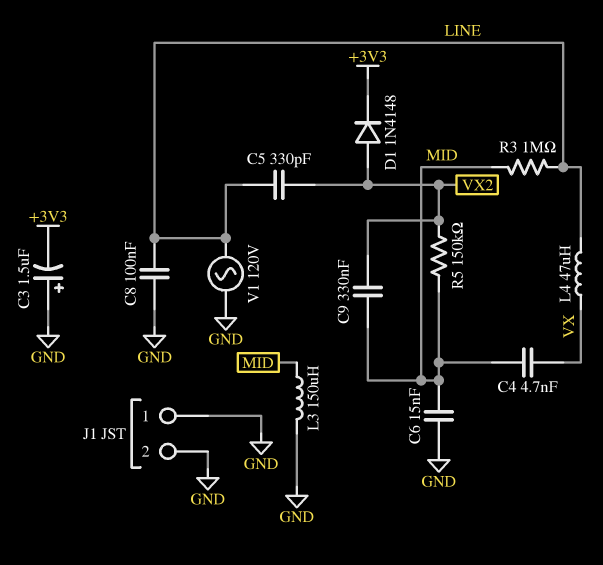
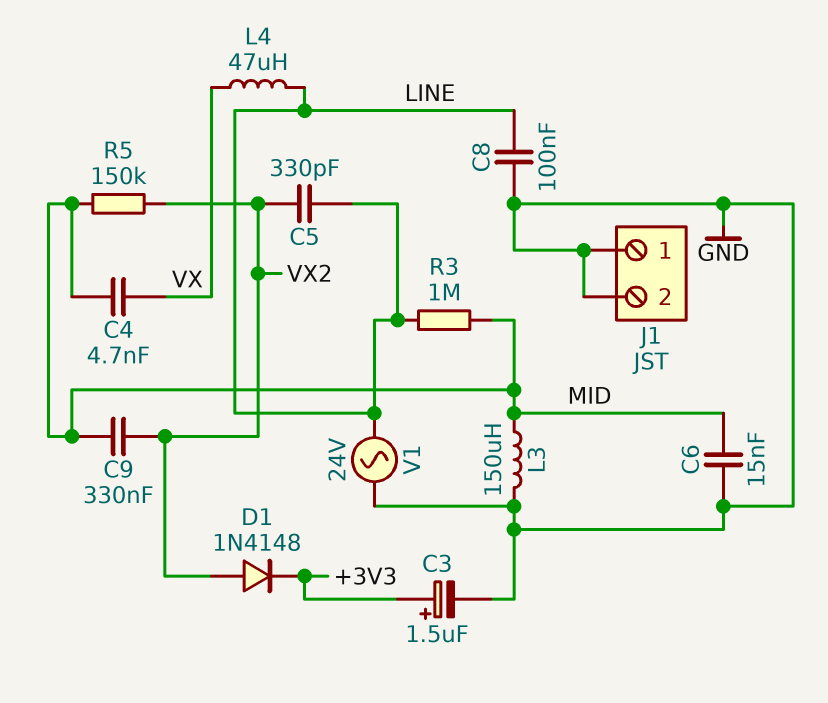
C3: 1.5uF (plus GND, minus +3V3) -> 1.5uF (plus +3V3, minus GND)
V1: AC 120V (GND, LINE) -> AC 24V (GND, LINE)

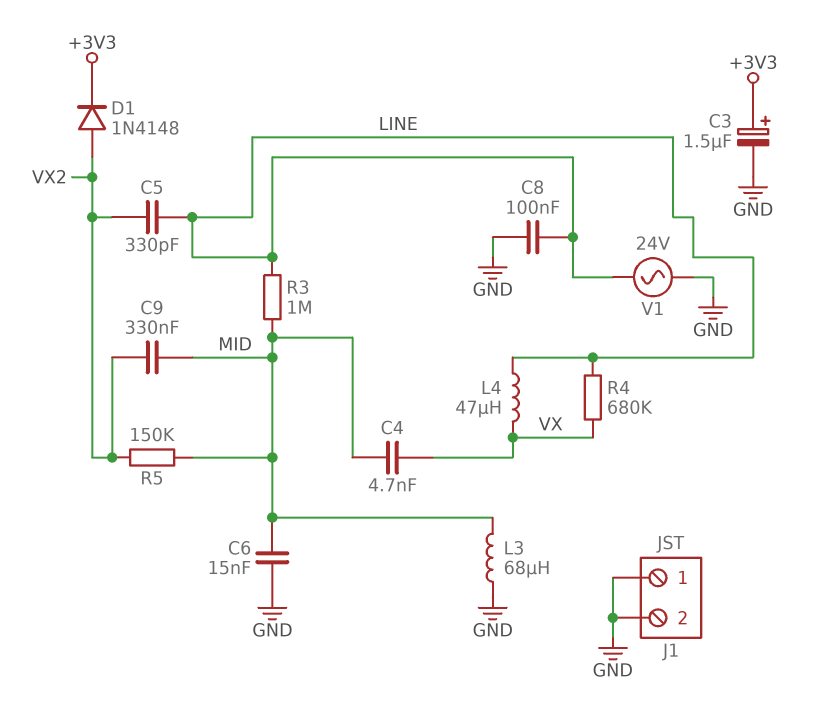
L3: 150uH (GND, MID) -> 68uH (GND, MID)
R4: none -> 680k (LINE, VX)

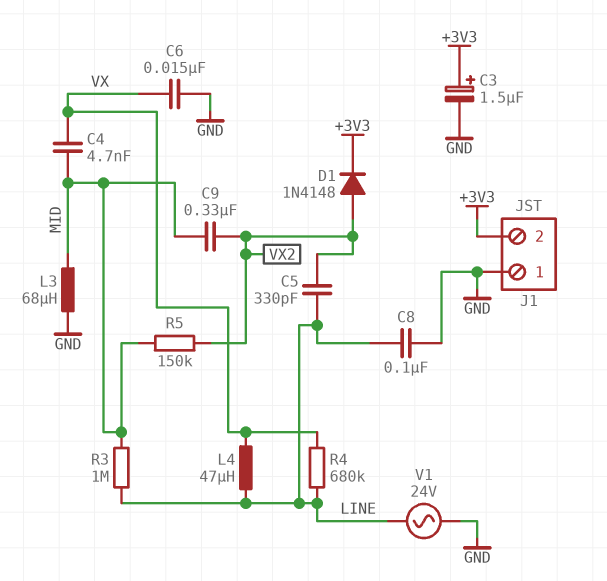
C6: 15nF (GND, MID) -> 15nF (GND, VX)
J1 pin 2: GND -> +3V3

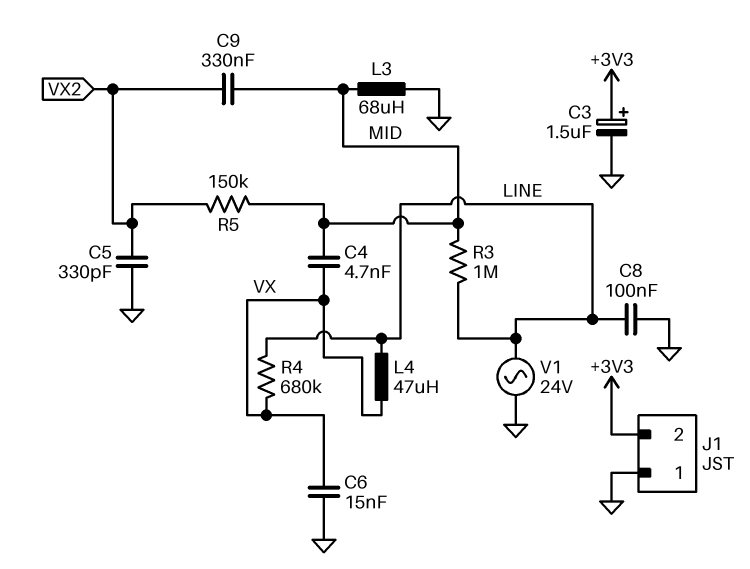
C5: 330pF (LINE, VX2) -> 330pF (GND, VX2)
D1: diode 1N4148 (A VX2, K +3V3) -> none

